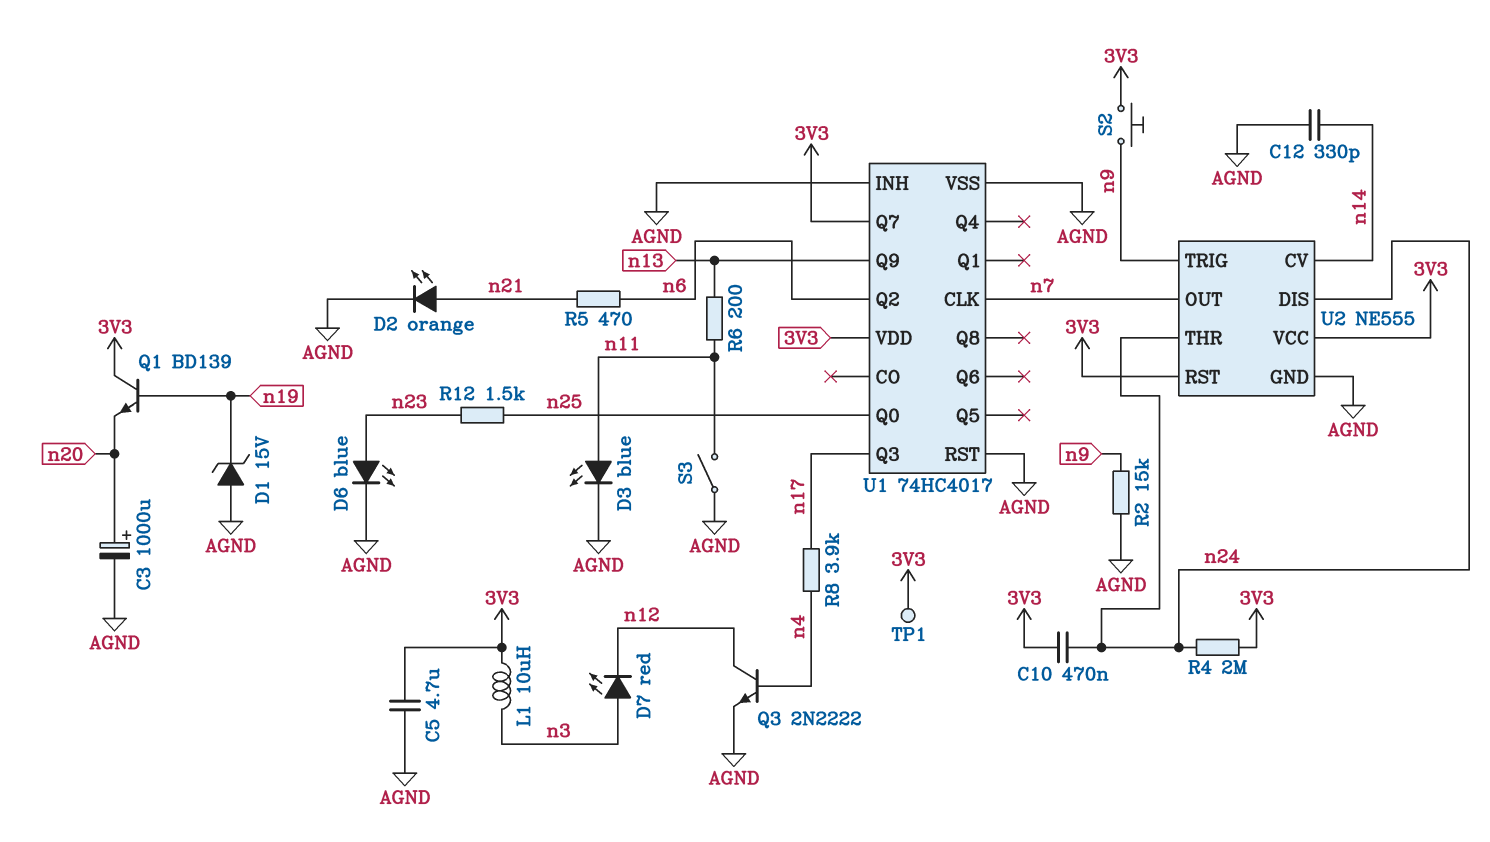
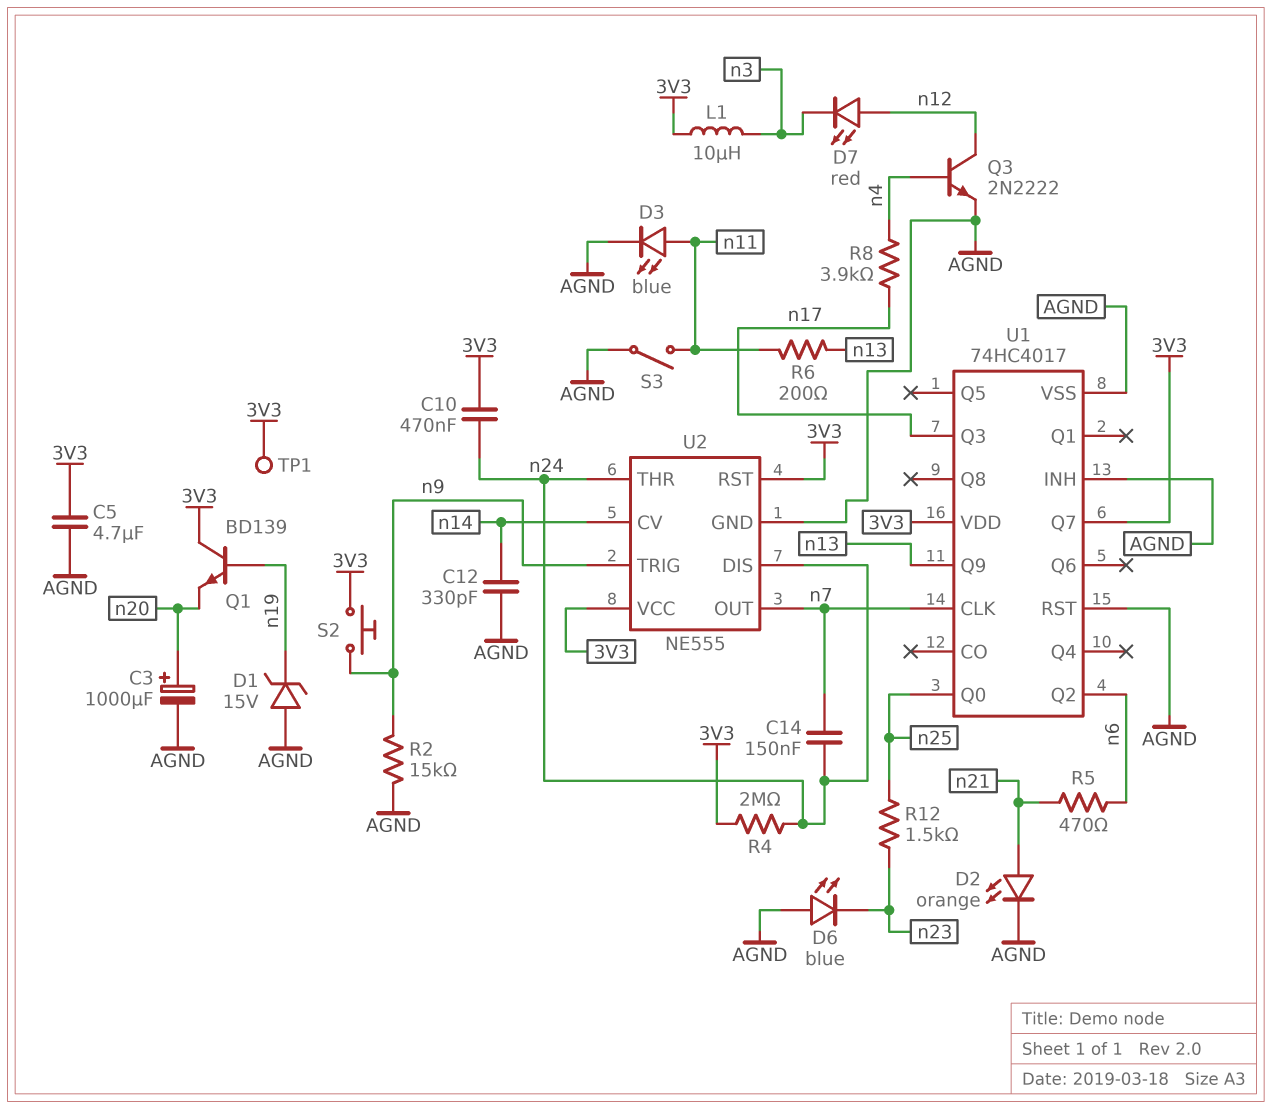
C14: none -> 150nF (n7, n24)
D6: LED blue (A n23, K AGND) -> LED blue (A AGND, K n23)
D7: LED red (A n3, K n12) -> LED red (A n12, K n3)

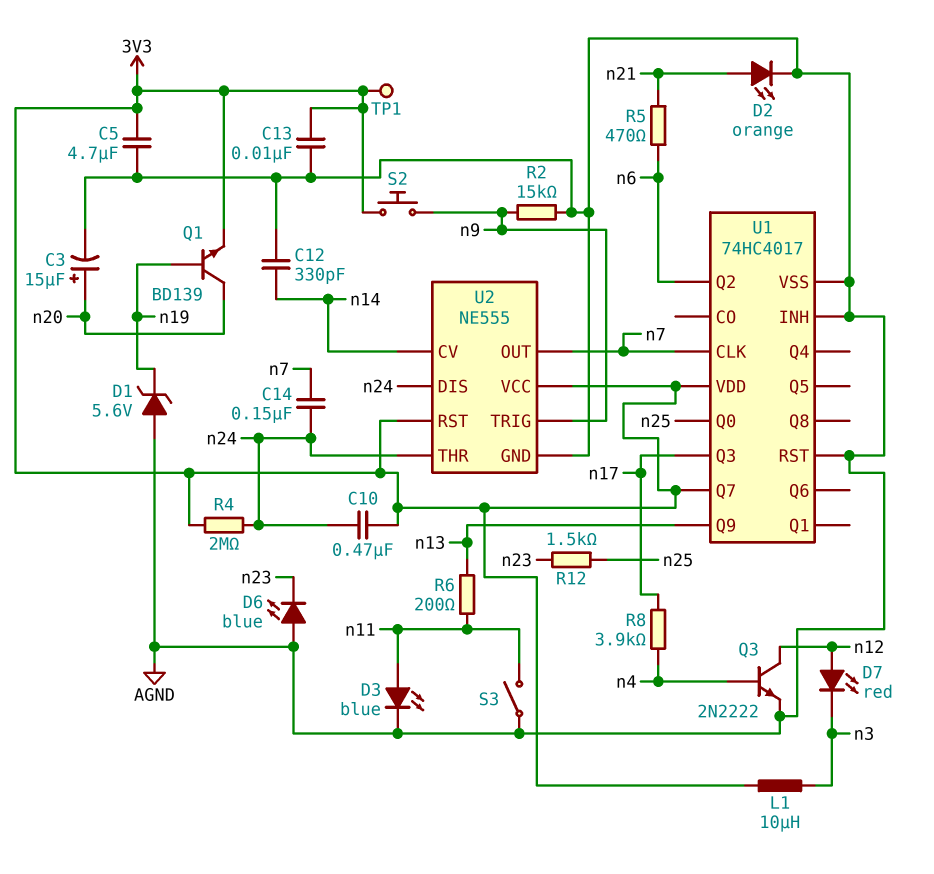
C3: 1000uF (plus n20, minus AGND) -> 15uF (plus n20, minus AGND)
C13: none -> 10nF (3V3, AGND)
D1: zener 15V (A AGND, K n19) -> zener 5.6V (A AGND, K n19)
Q1: NPN BD139 (B n19, C 3V3, E n20) -> NPN BD139 (B n19, C n20, E 3V3)

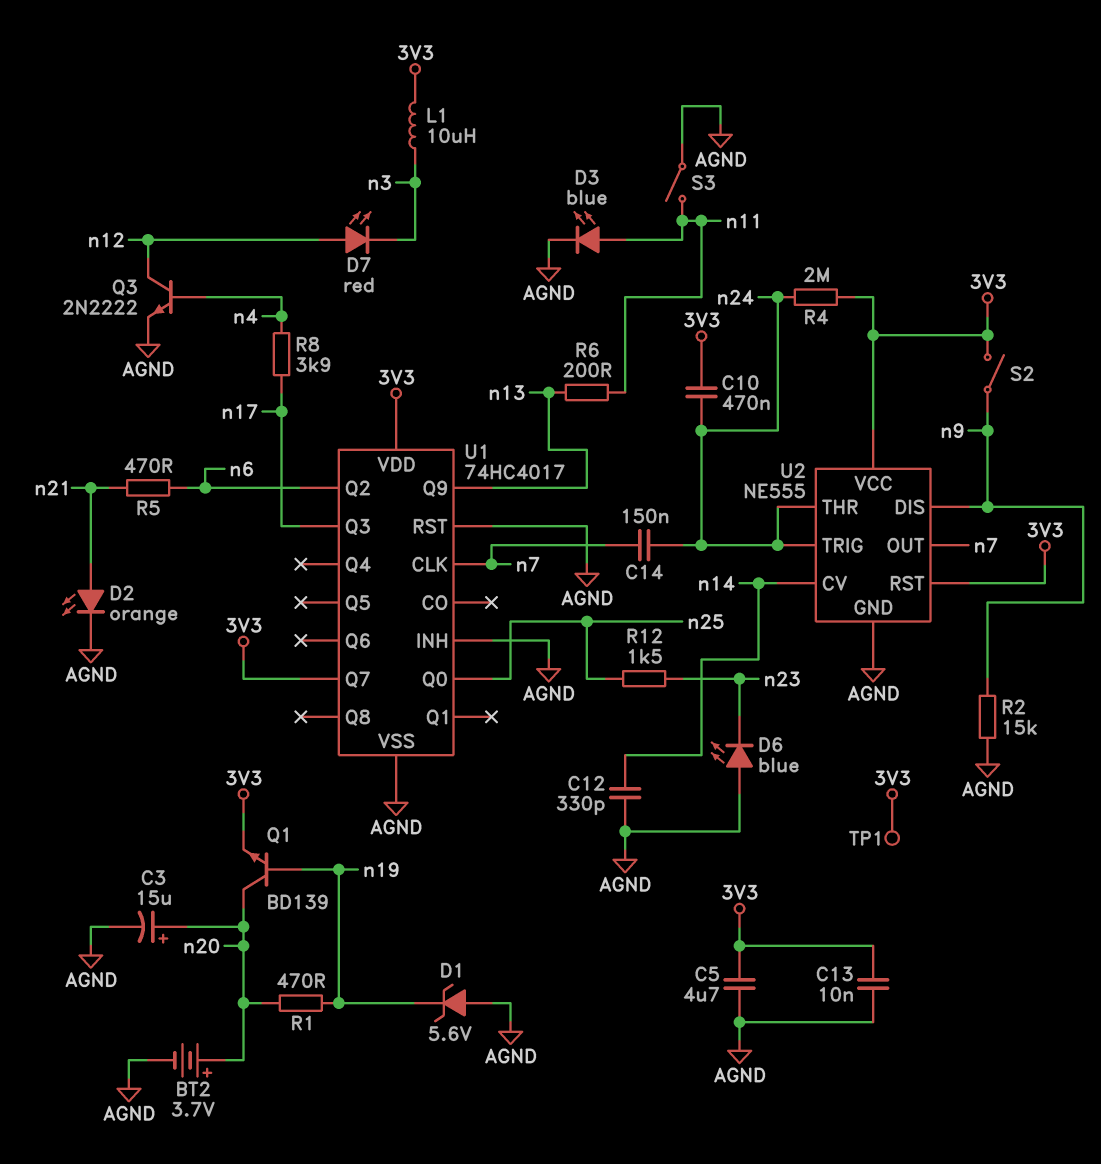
BT2: none -> 3.7V (plus n20, minus AGND)
R1: none -> 470 (n19, n20)
S2: button (3V3, n9) -> switch (3V3, n9)
U2 pin DIS: n24 -> n9
U2 pin TRIG: n9 -> n24

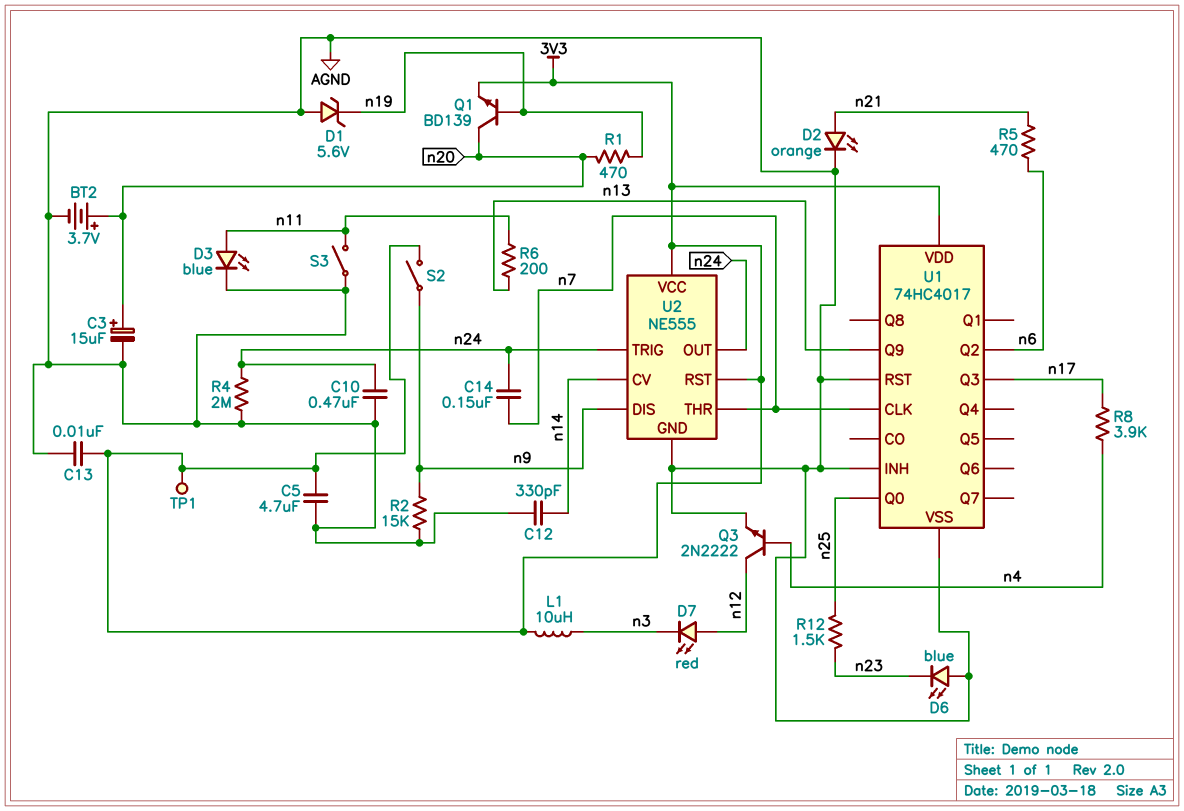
C10: 470nF (3V3, n24) -> 470nF (AGND, n24)
R4: 2M (3V3, n24) -> 2M (AGND, n24)
U1 pin Q7: 3V3 -> none
U2 pin OUT: n7 -> n24
U2 pin THR: n24 -> n7

